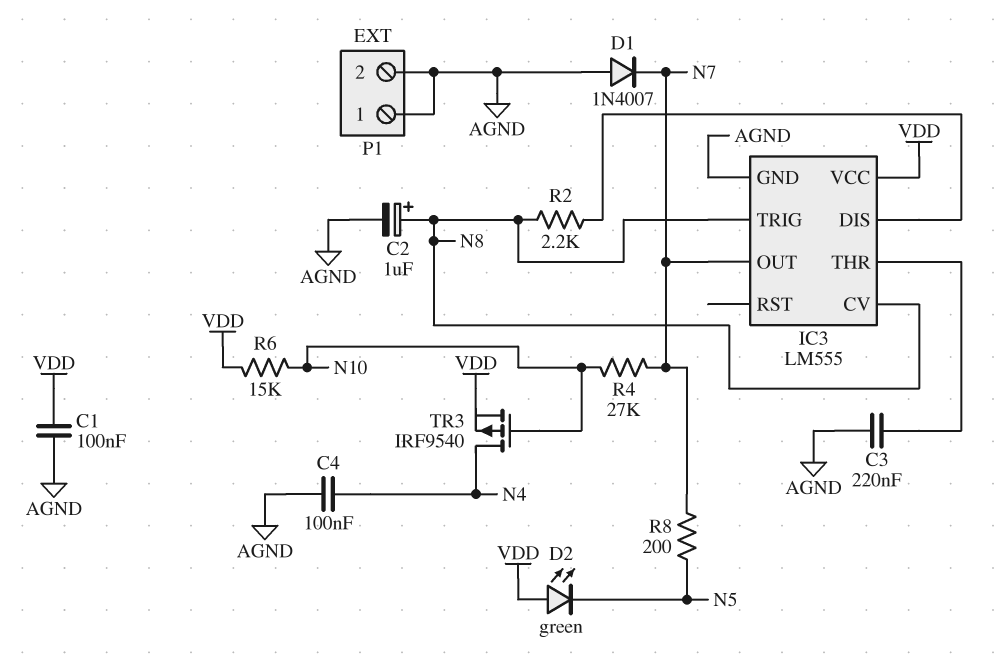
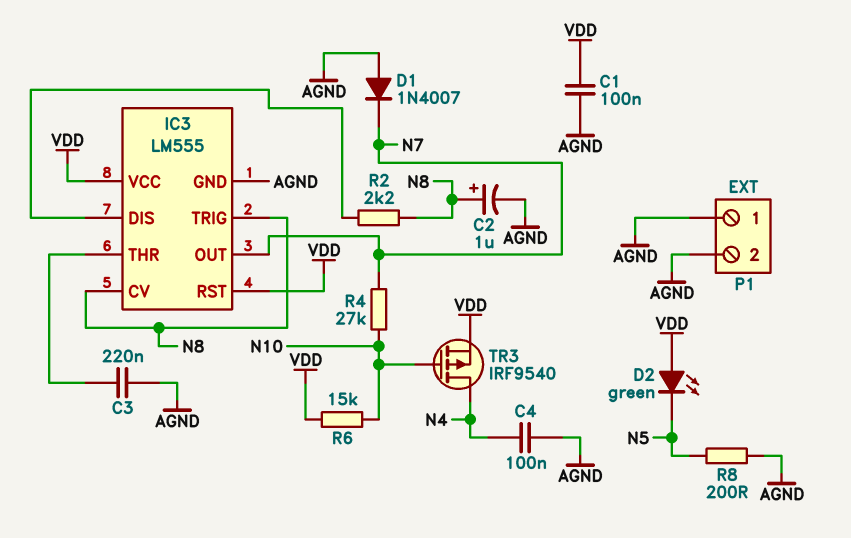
IC3 pin RST: none -> VDD
R8: 200 (N5, N7) -> 200 (AGND, N5)

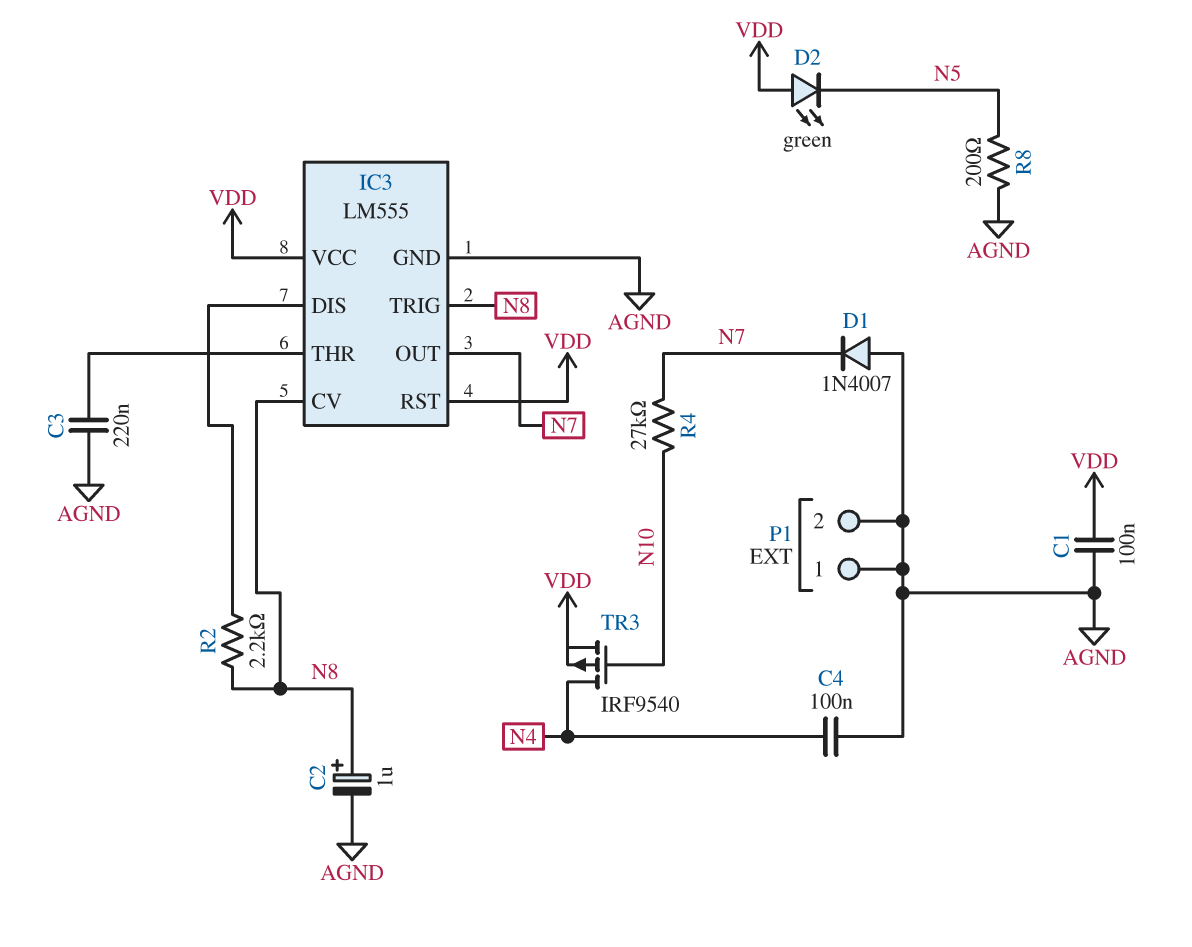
R6: 15k (N10, VDD) -> none

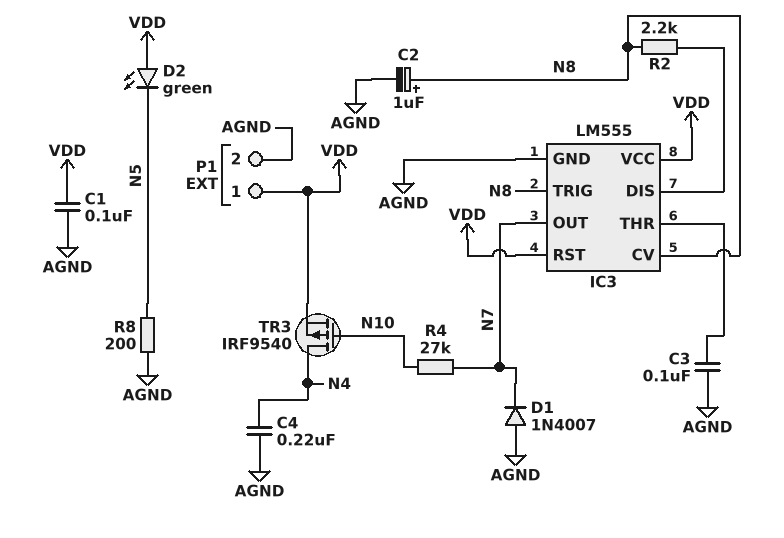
C3: 220nF (AGND, IC3/THR) -> 100nF (AGND, IC3/THR)
C4: 100nF (AGND, N4) -> 220nF (AGND, N4)
P1 pin 1: AGND -> VDD

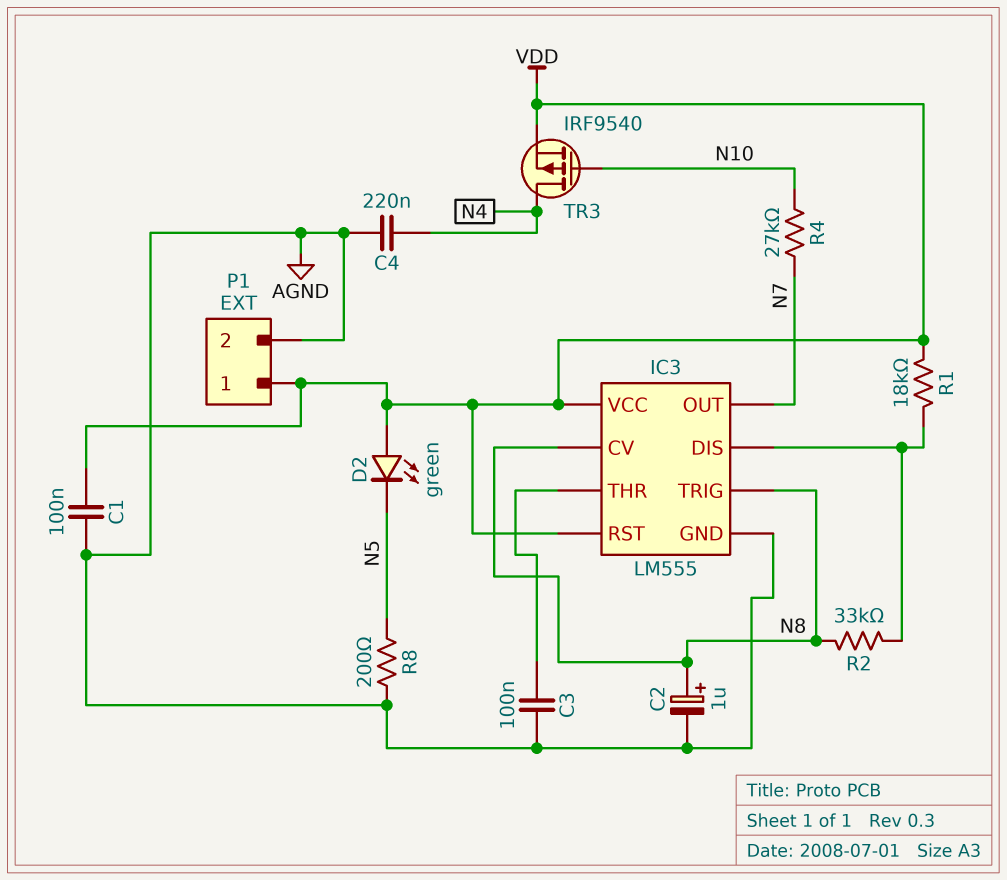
D1: diode 1N4007 (A AGND, K N7) -> none
R1: none -> 18k (IC3/DIS, VDD)
R2: 2.2k (IC3/DIS, N8) -> 33k (IC3/DIS, N8)

